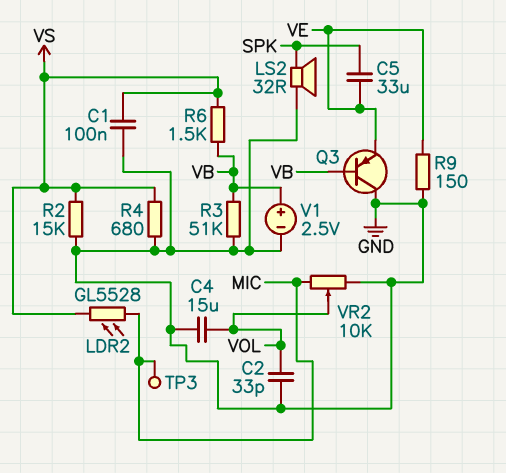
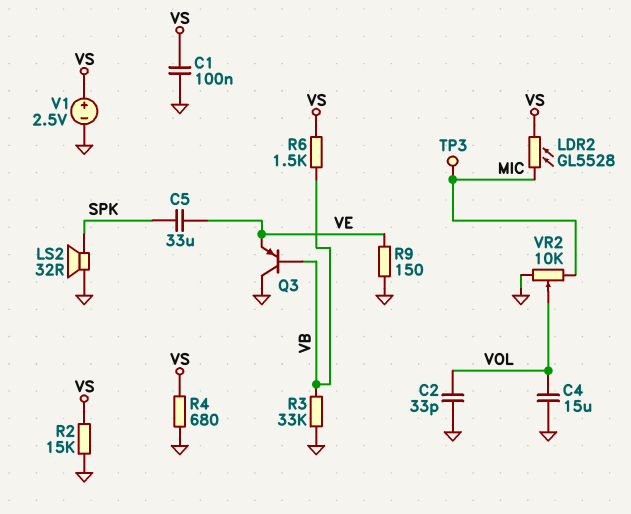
R3: 51k (GND, VB) -> 33k (GND, VB)
V1: 2.5V (plus VB, minus GND) -> 2.5V (plus VS, minus GND)

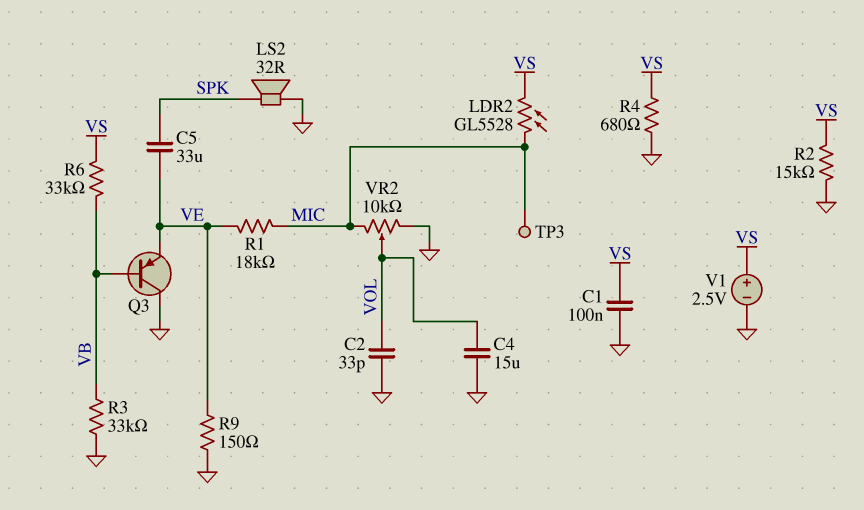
R1: none -> 18k (MIC, VE)
R6: 1.5k (VB, VS) -> 33k (VB, VS)

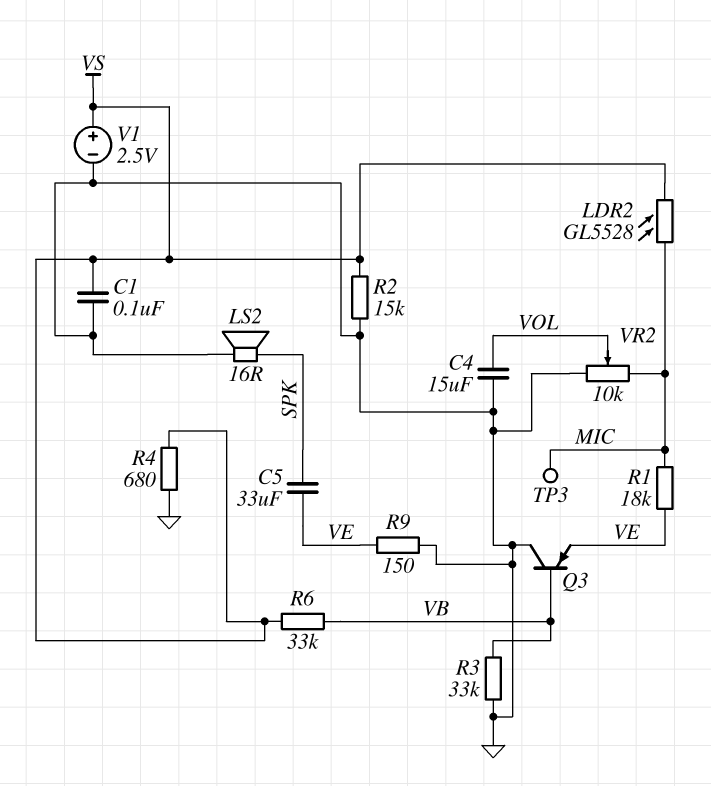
C2: 33pF (GND, VOL) -> none
LS2: speaker 32R (GND, SPK) -> speaker 16R (GND, SPK)

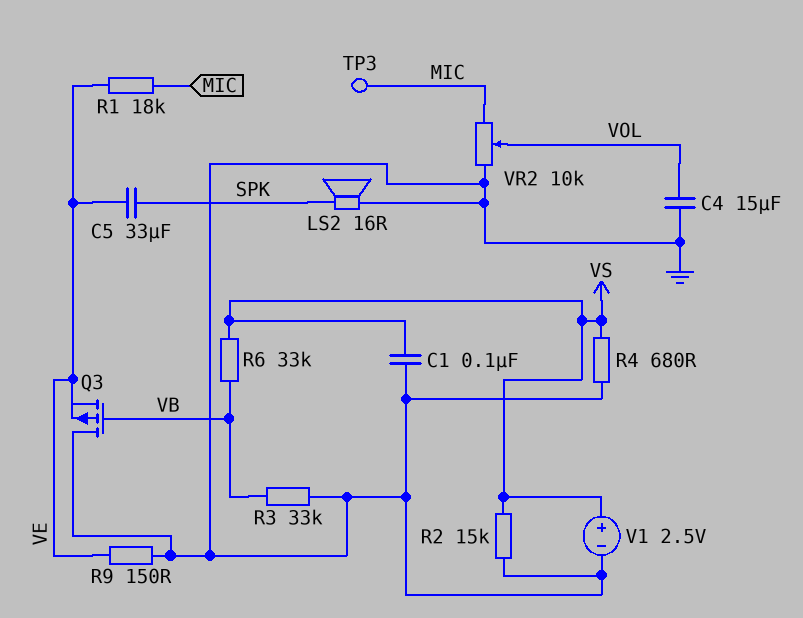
LDR2: GL5528 (MIC, VS) -> none
Q3: PNP (B VB, C GND, E VE) -> PMOS (G VB, D GND, S VE)

